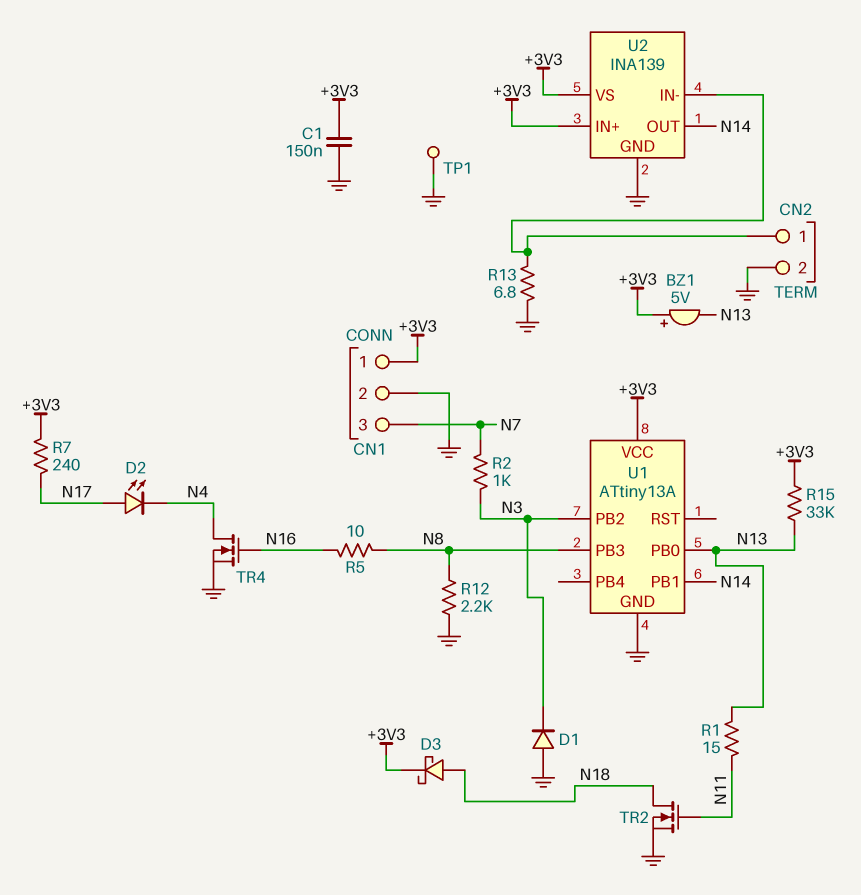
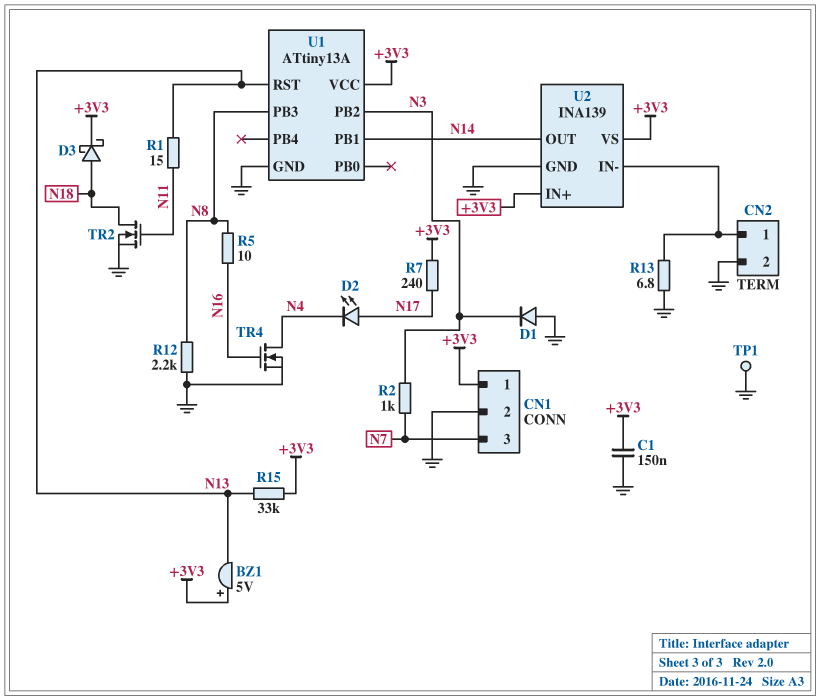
U1 pin PB0: N13 -> none
U1 pin RST: none -> N13

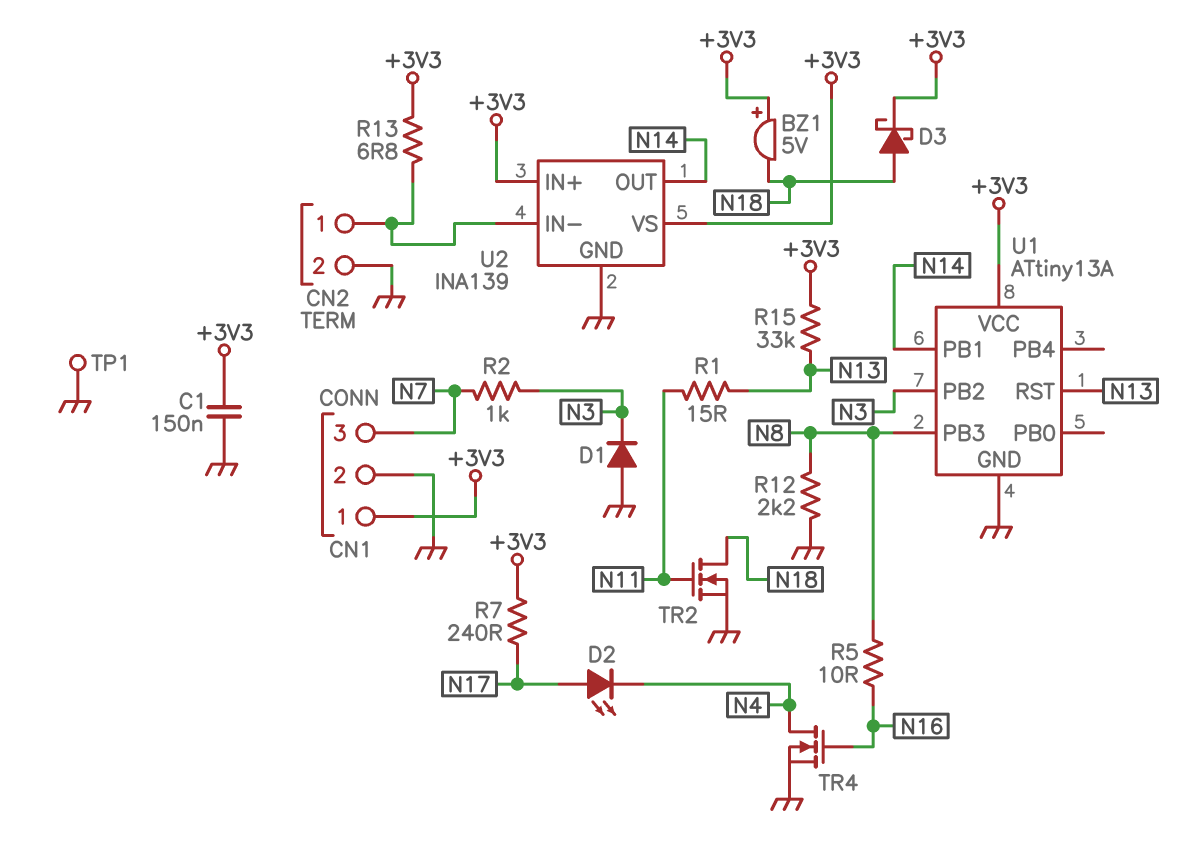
BZ1: buzzer 5V (plus +3V3, minus N13) -> buzzer 5V (plus +3V3, minus N18)
R13: 6.8 (CN2/1, GND) -> 6.8 (+3V3, CN2/1)

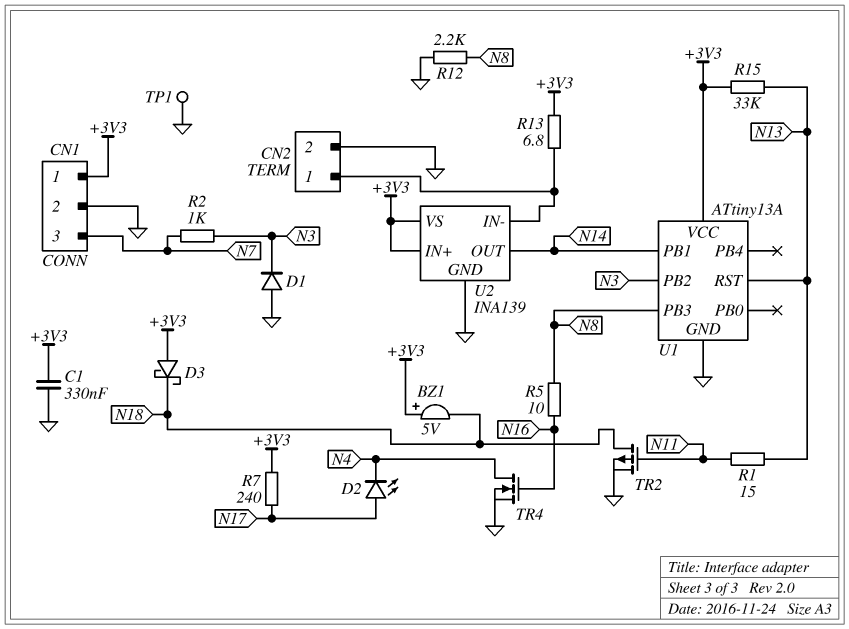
C1: 150nF (+3V3, GND) -> 330nF (+3V3, GND)
D3: schottky (A N18, K +3V3) -> schottky (A +3V3, K N18)
TR2: NMOS (G N11, D N18, S GND) -> PMOS (G N11, D N18, S GND)

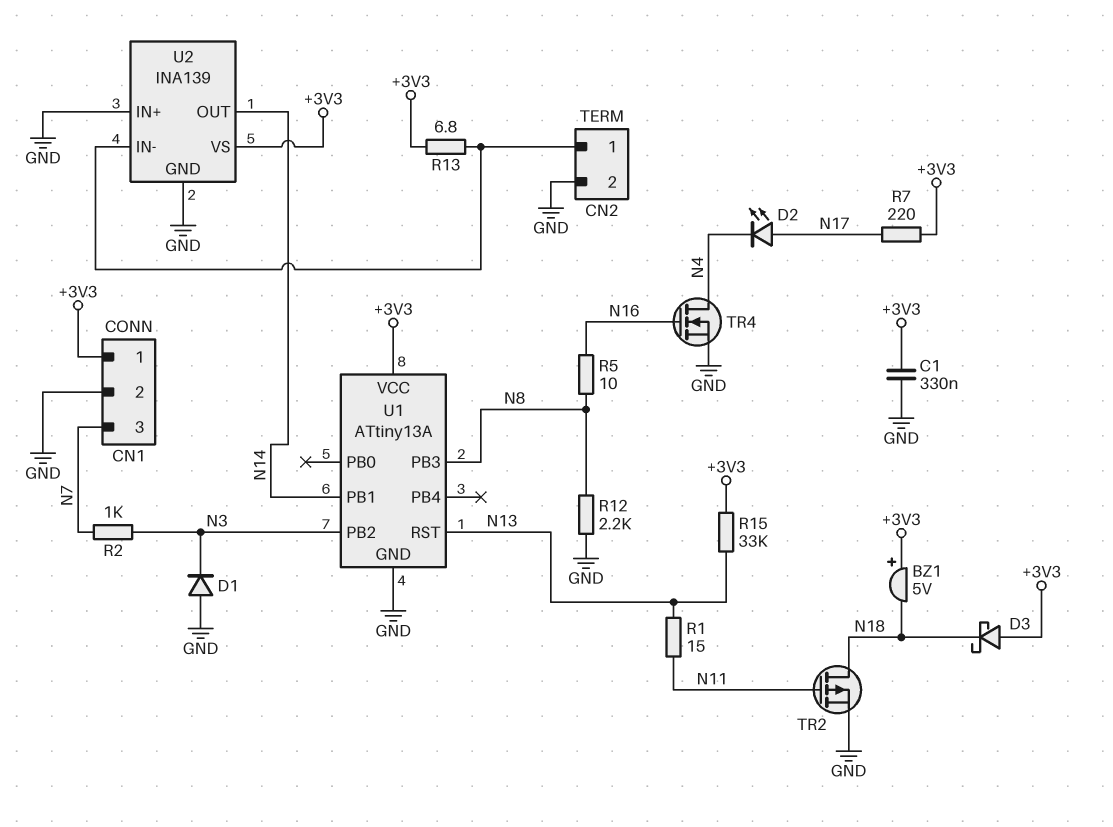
R7: 240 (+3V3, N17) -> 220 (+3V3, N17)
TP1: test point (GND) -> none
U2 pin IN+: +3V3 -> GND

